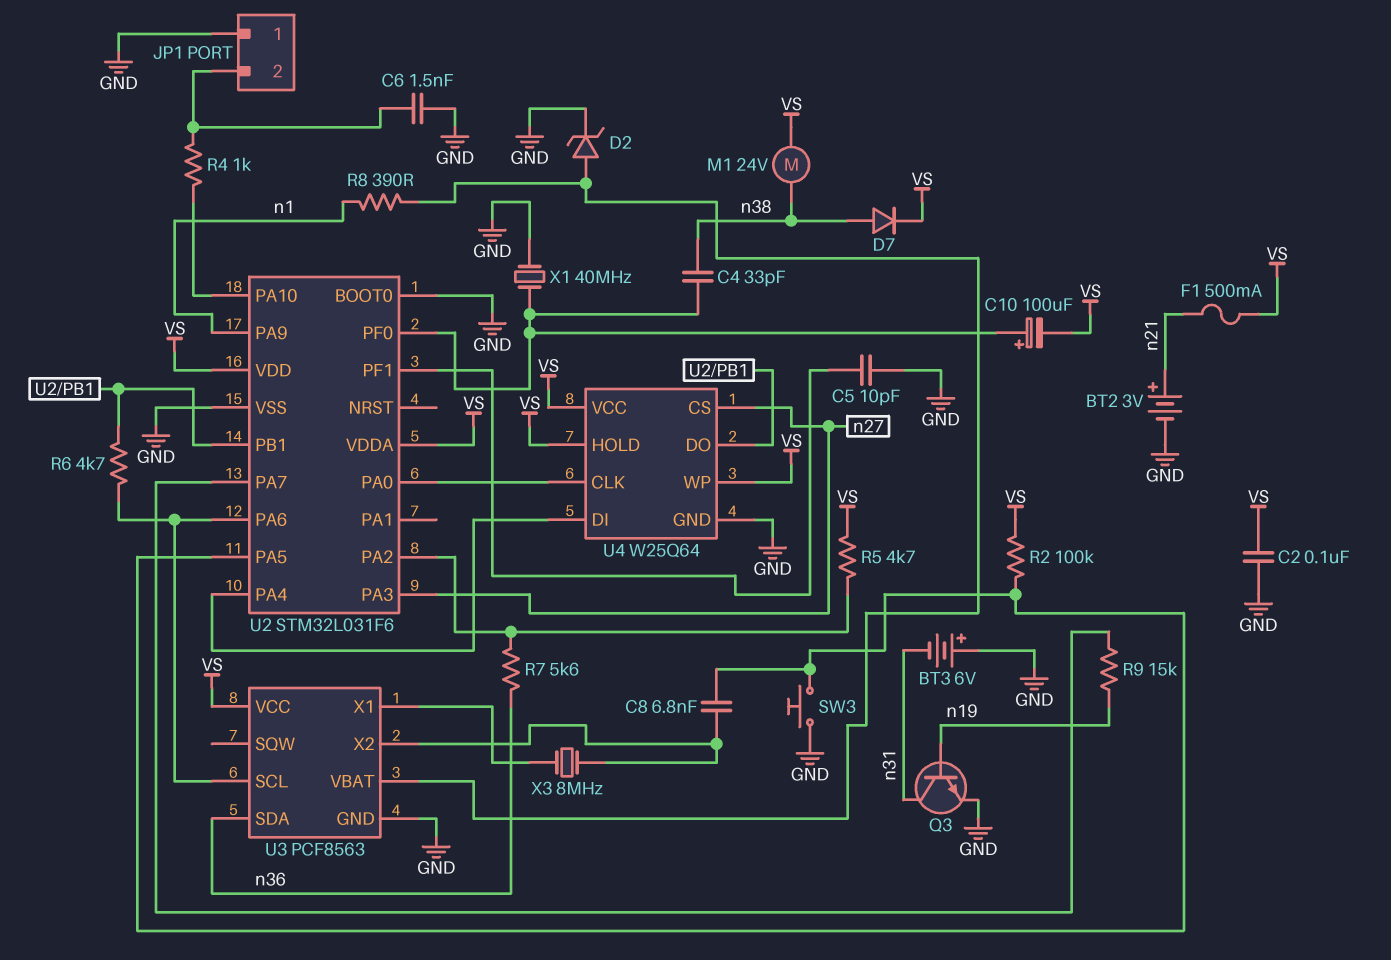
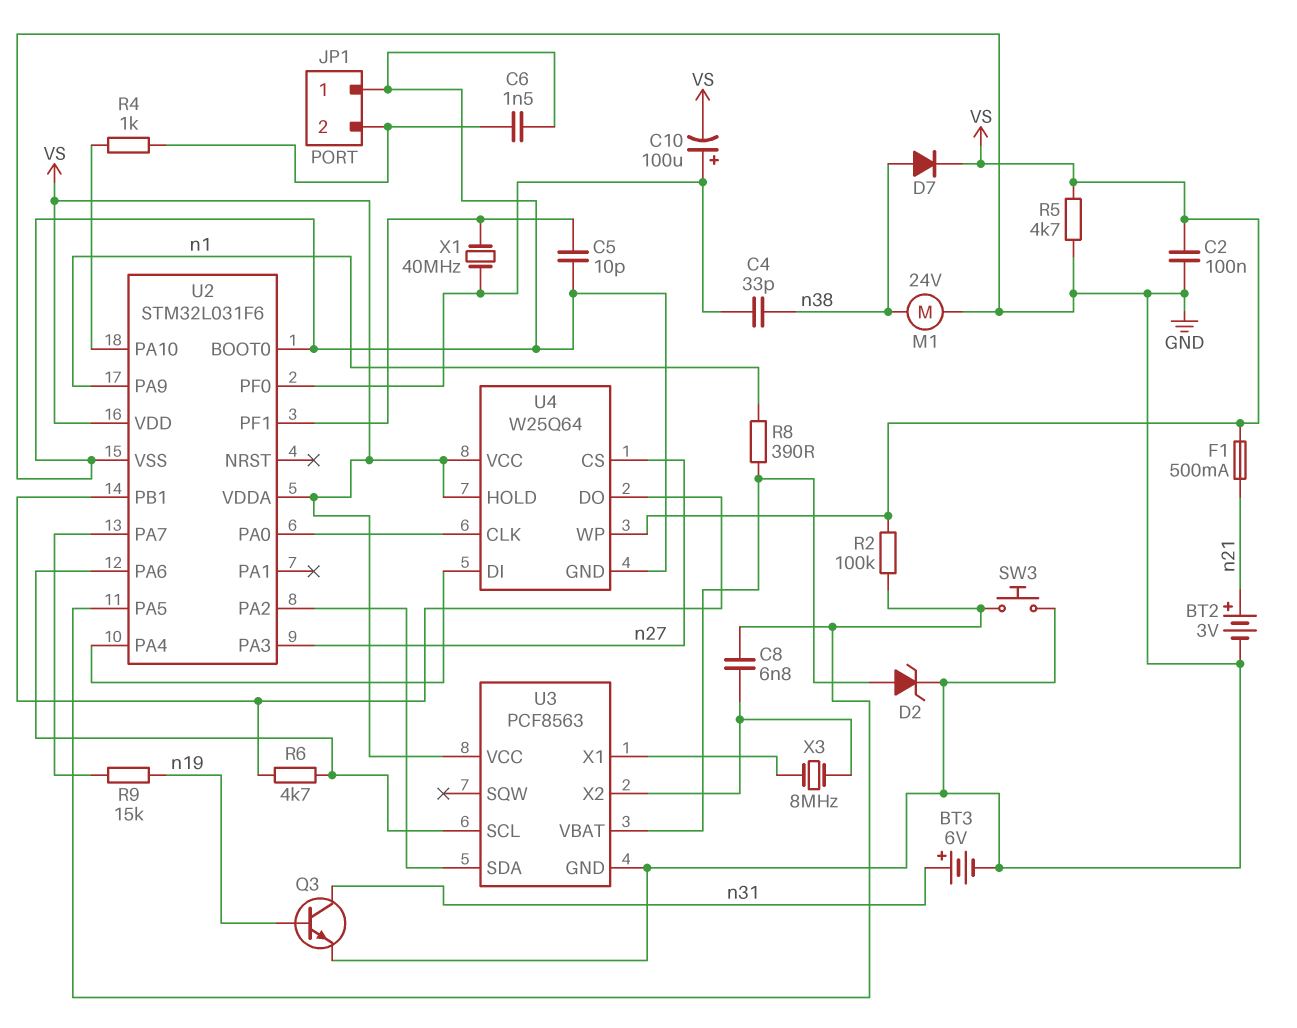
BT3: 6V (plus GND, minus n31) -> 6V (plus n31, minus GND)
M1: motor 24V (VS, n38) -> motor 24V (GND, n38)
R5: 4.7k (U2/PA2, VS) -> 4.7k (GND, VS)
R7: 5.6k (U2/PA2, n36) -> none
U3 pin SDA: n36 -> U2/PA2
X1: 40MHz (GND, U2/PF0) -> 40MHz (U2/PF0, U2/PF1)

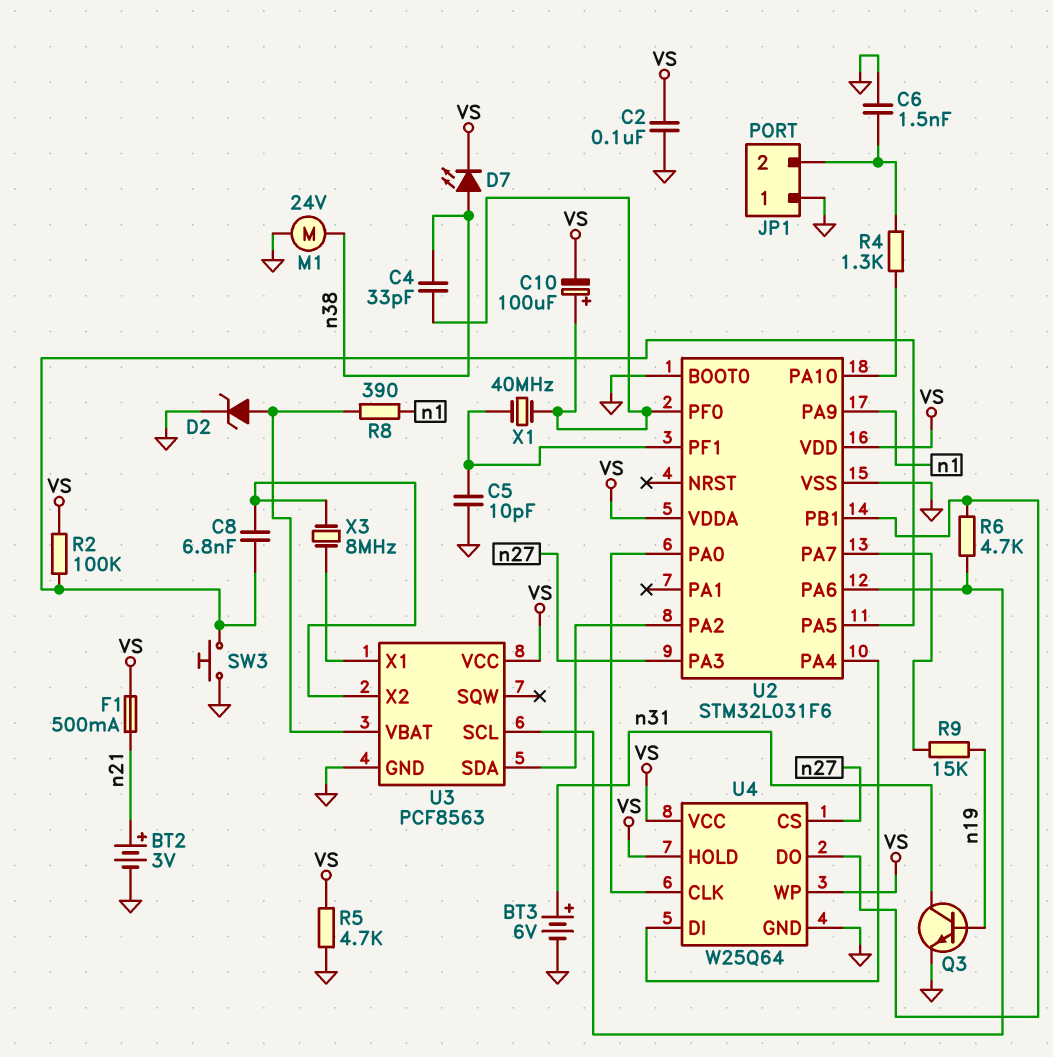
D7: diode (A n38, K VS) -> LED (A n38, K VS)
R4: 1k (JP1/2, U2/PA10) -> 1.3k (JP1/2, U2/PA10)

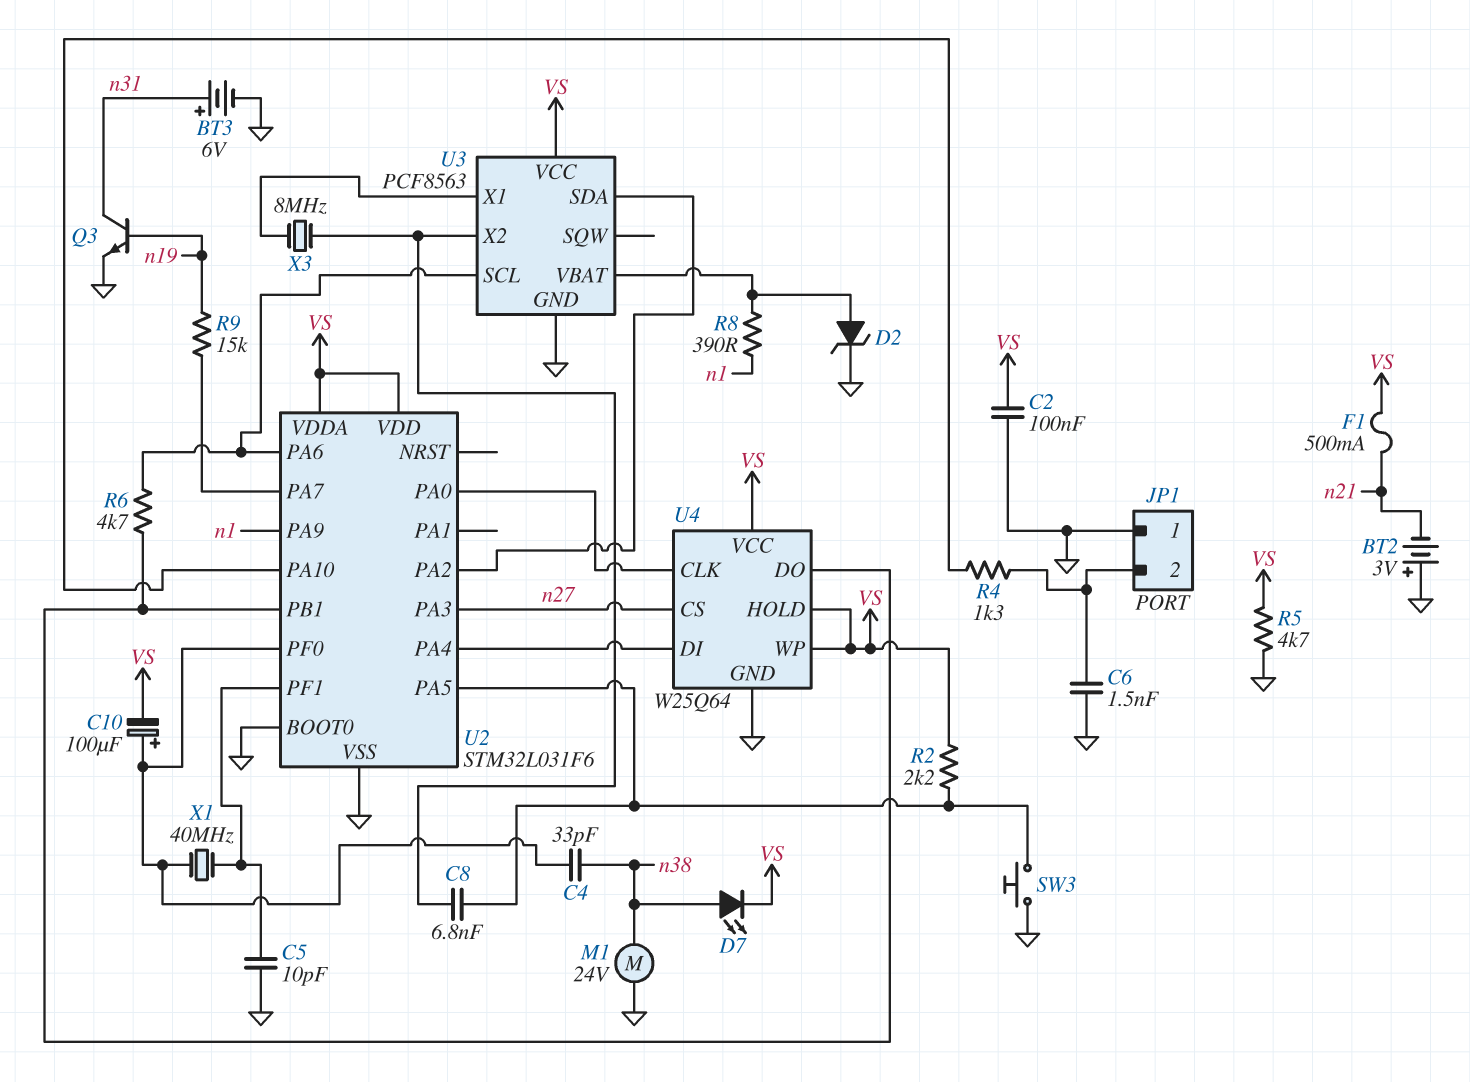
BT2: 3V (plus n21, minus GND) -> 3V (plus GND, minus n21)
R2: 100k (U2/PA5, VS) -> 2.2k (U2/PA5, VS)

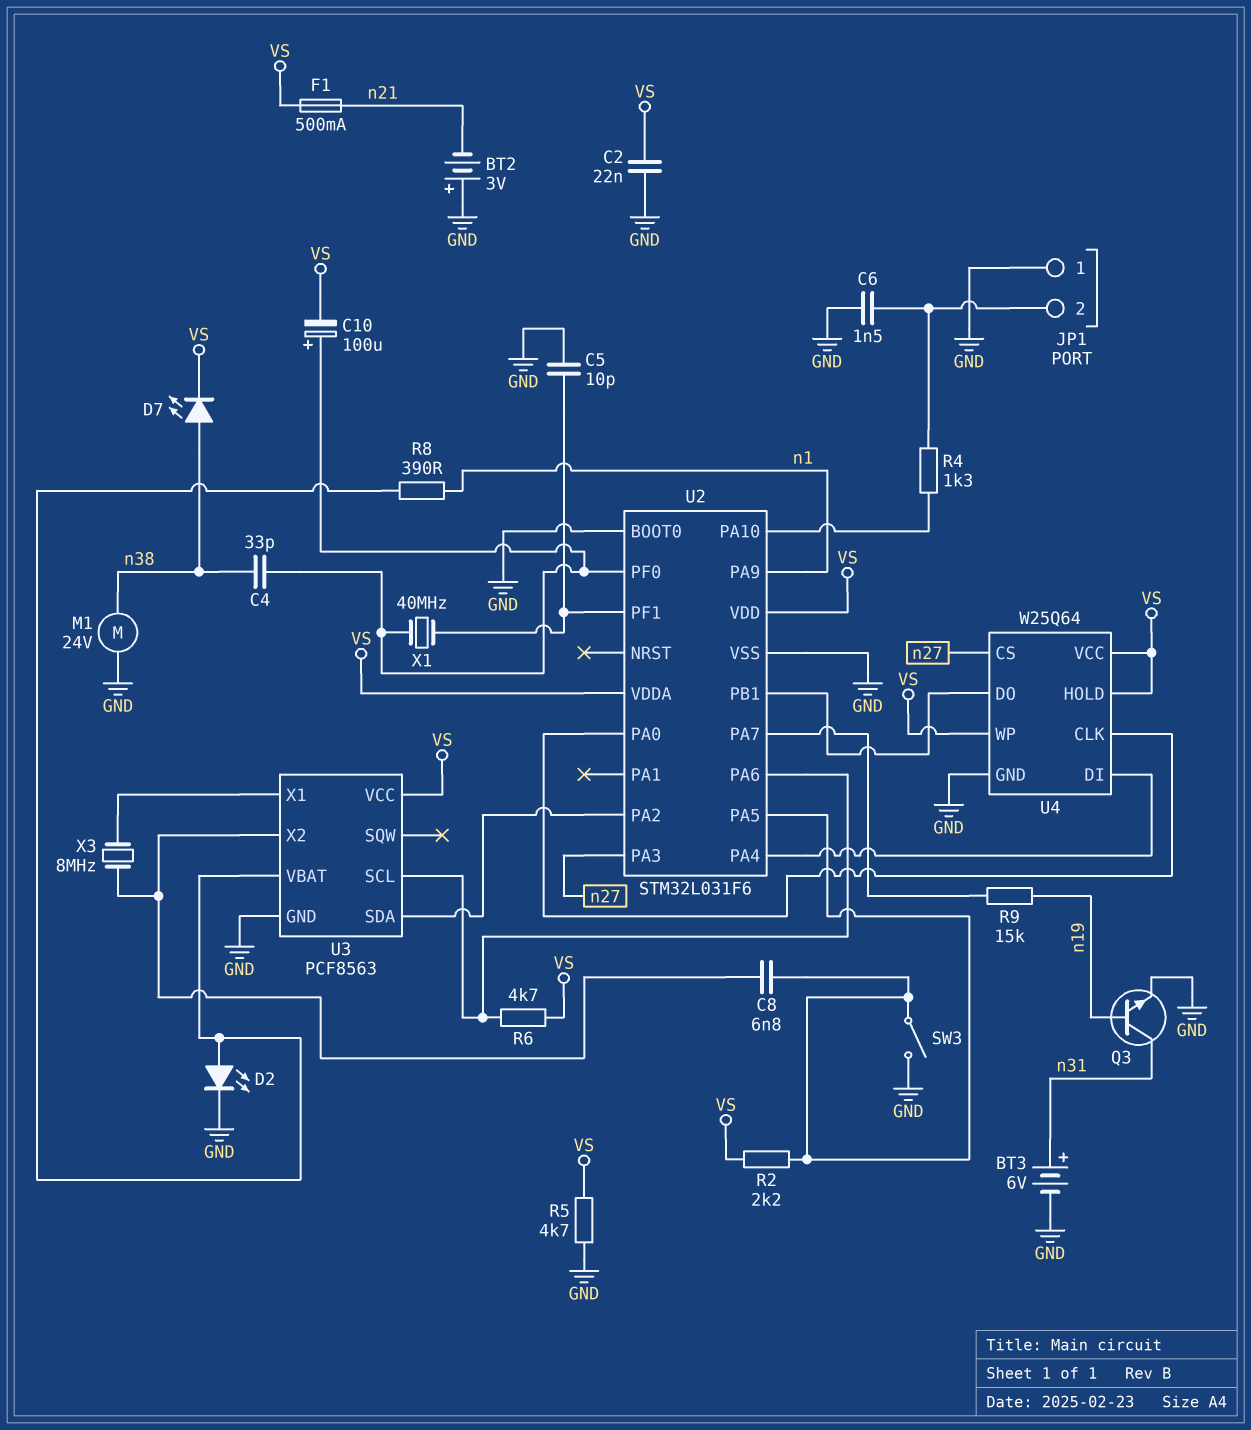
C2: 100nF (GND, VS) -> 22nF (GND, VS)
D2: zener (A U3/VBAT, K GND) -> LED (A U3/VBAT, K GND)
R6: 4.7k (U2/PA6, U2/PB1) -> 4.7k (U2/PA6, VS)
SW3: button (GND, U2/PA5) -> switch (GND, U2/PA5)

